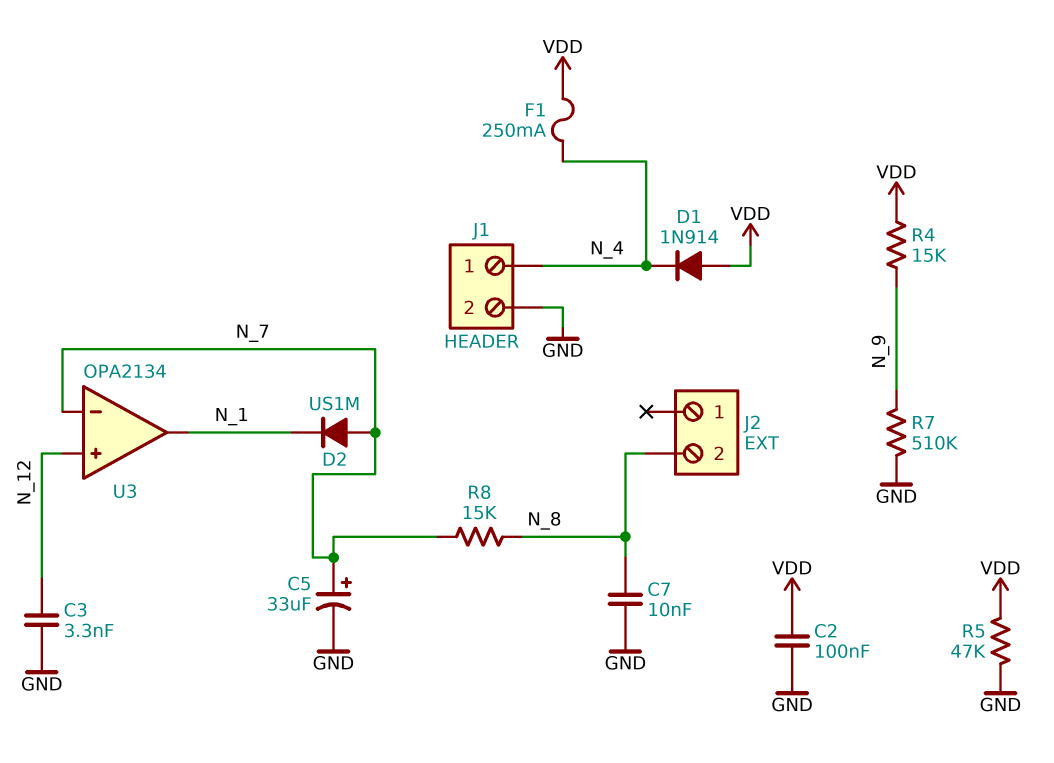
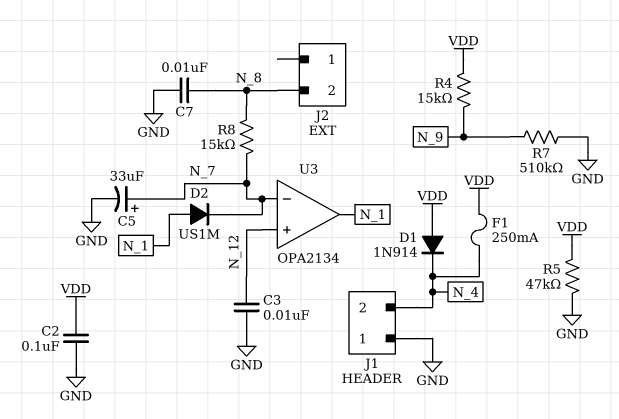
C3: 3.3nF (GND, N_12) -> 10nF (GND, N_12)
D2: diode US1M (A N_7, K N_1) -> diode US1M (A N_1, K N_7)
J1 pin 1: N_4 -> GND
J1 pin 2: GND -> N_4

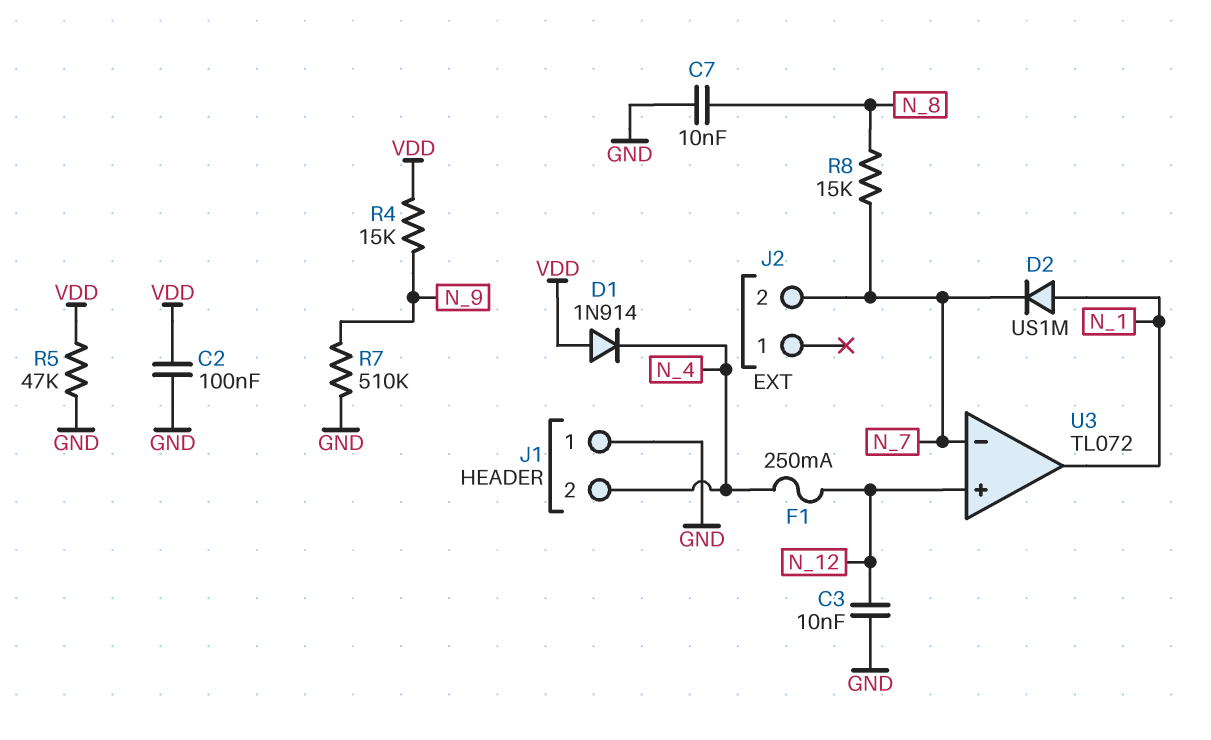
C5: 33uF (plus N_7, minus GND) -> none
F1: 250mA (N_4, VDD) -> 250mA (N_4, N_12)
J2 pin 2: N_8 -> N_7
U3: OPA2134 -> TL072

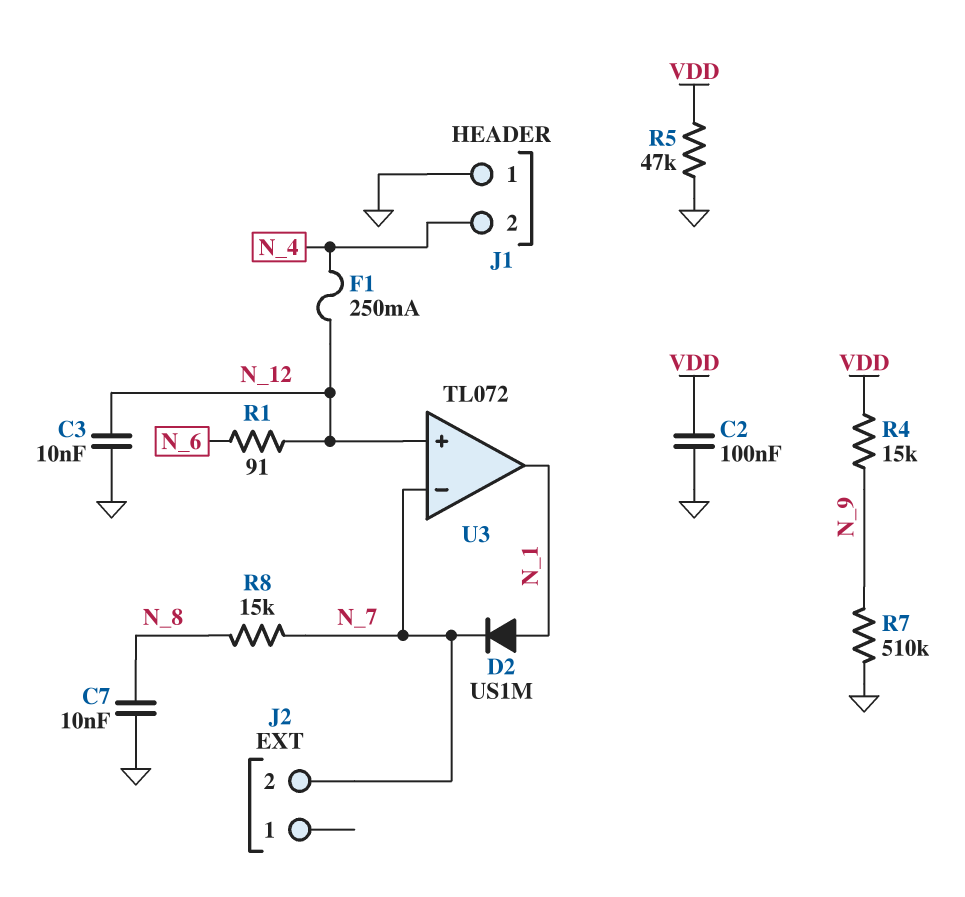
D1: diode 1N914 (A VDD, K N_4) -> none
R1: none -> 91 (N_6, N_12)

